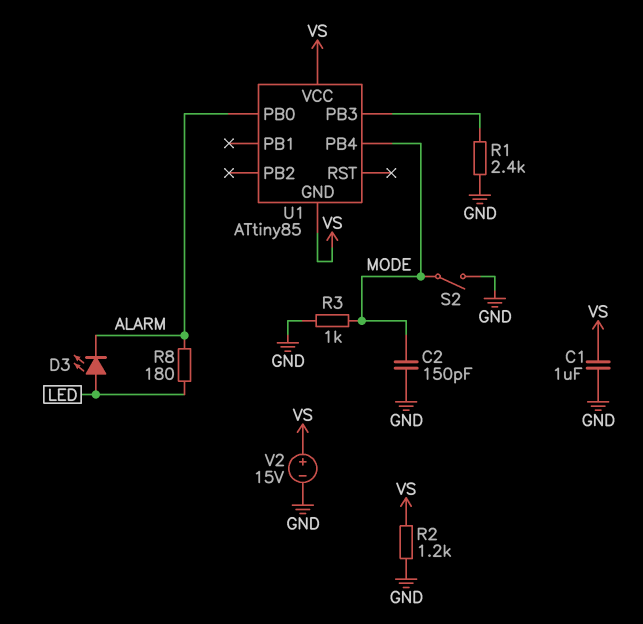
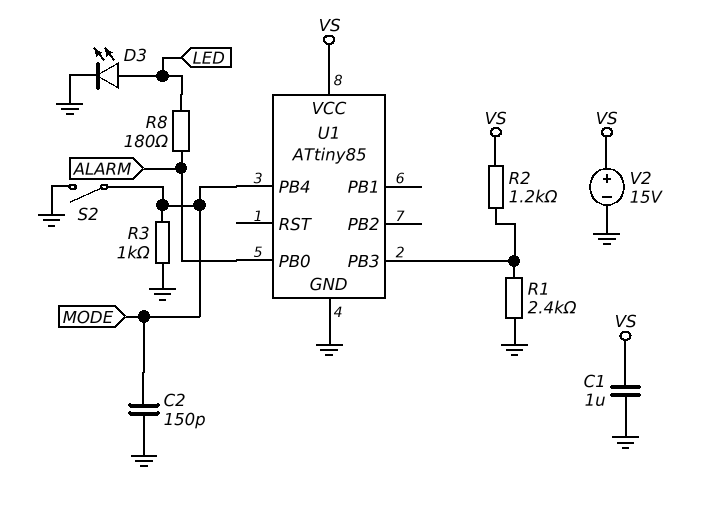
D3: LED (A LED, K ALARM) -> LED (A LED, K GND)
R2: 1.2k (GND, VS) -> 1.2k (U1/PB3, VS)
U1 pin GND: VS -> GND

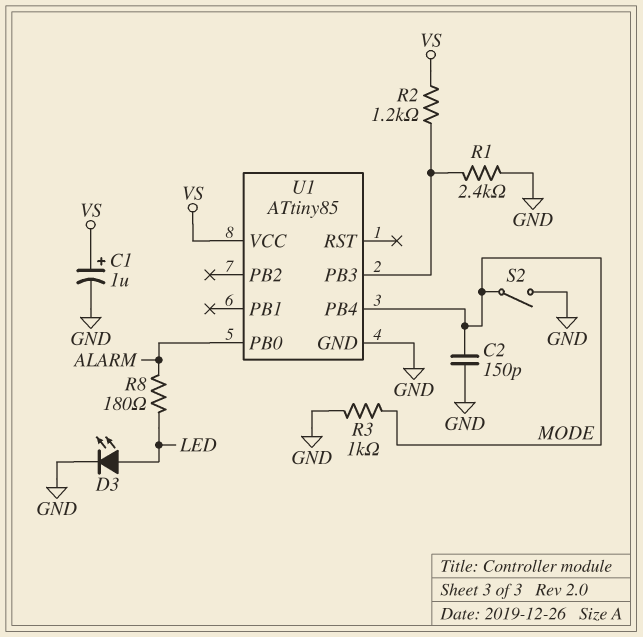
C1: 1uF (GND, VS) -> 1uF (plus VS, minus GND)
V2: 15V (plus VS, minus GND) -> none

